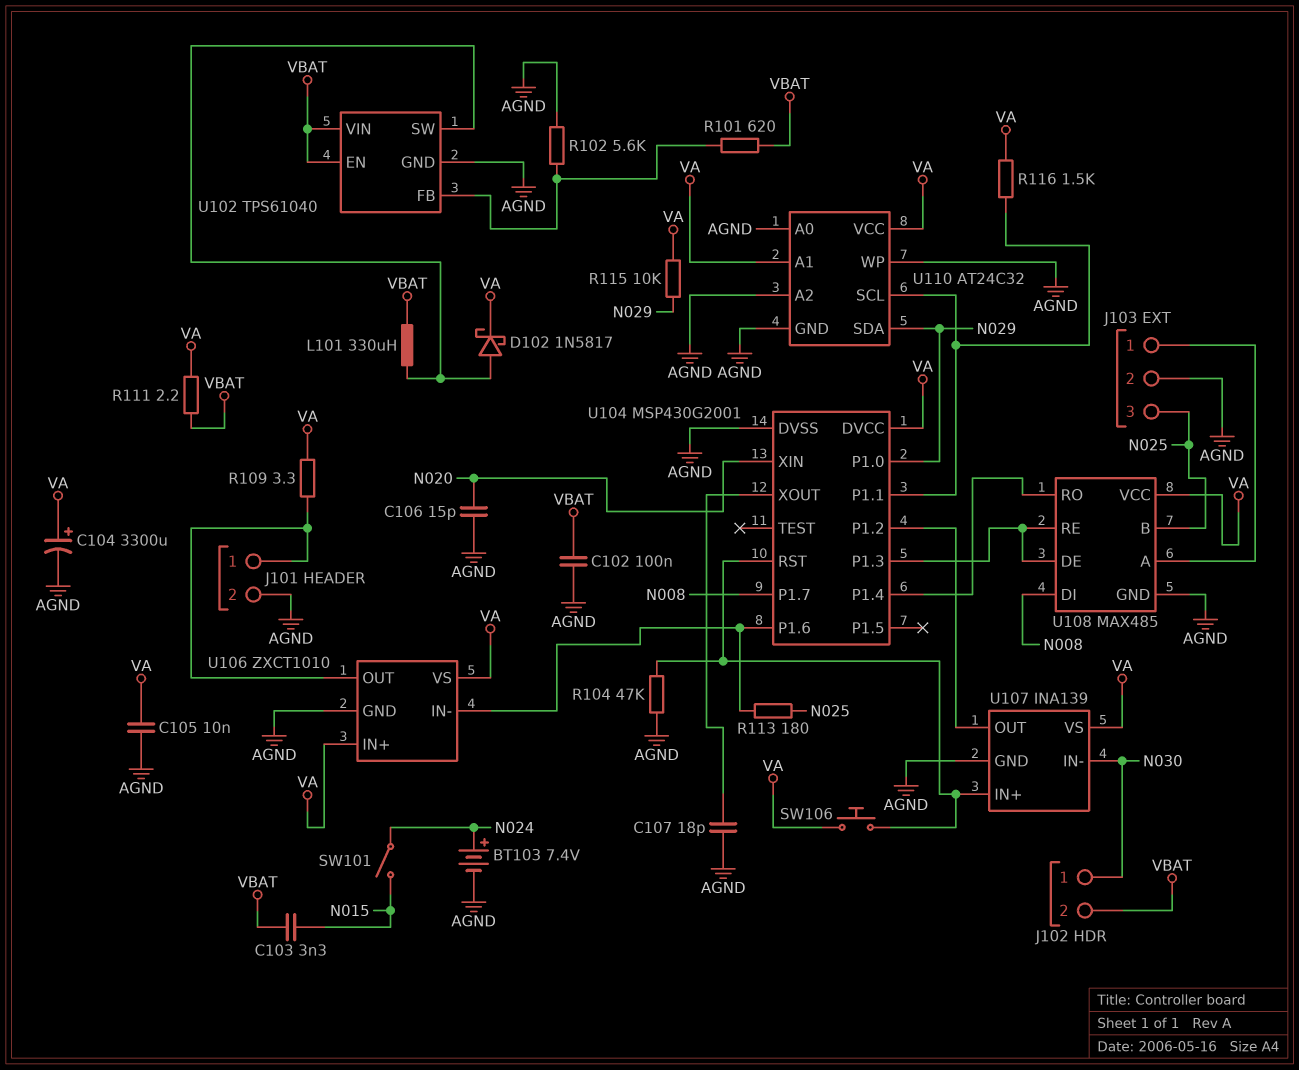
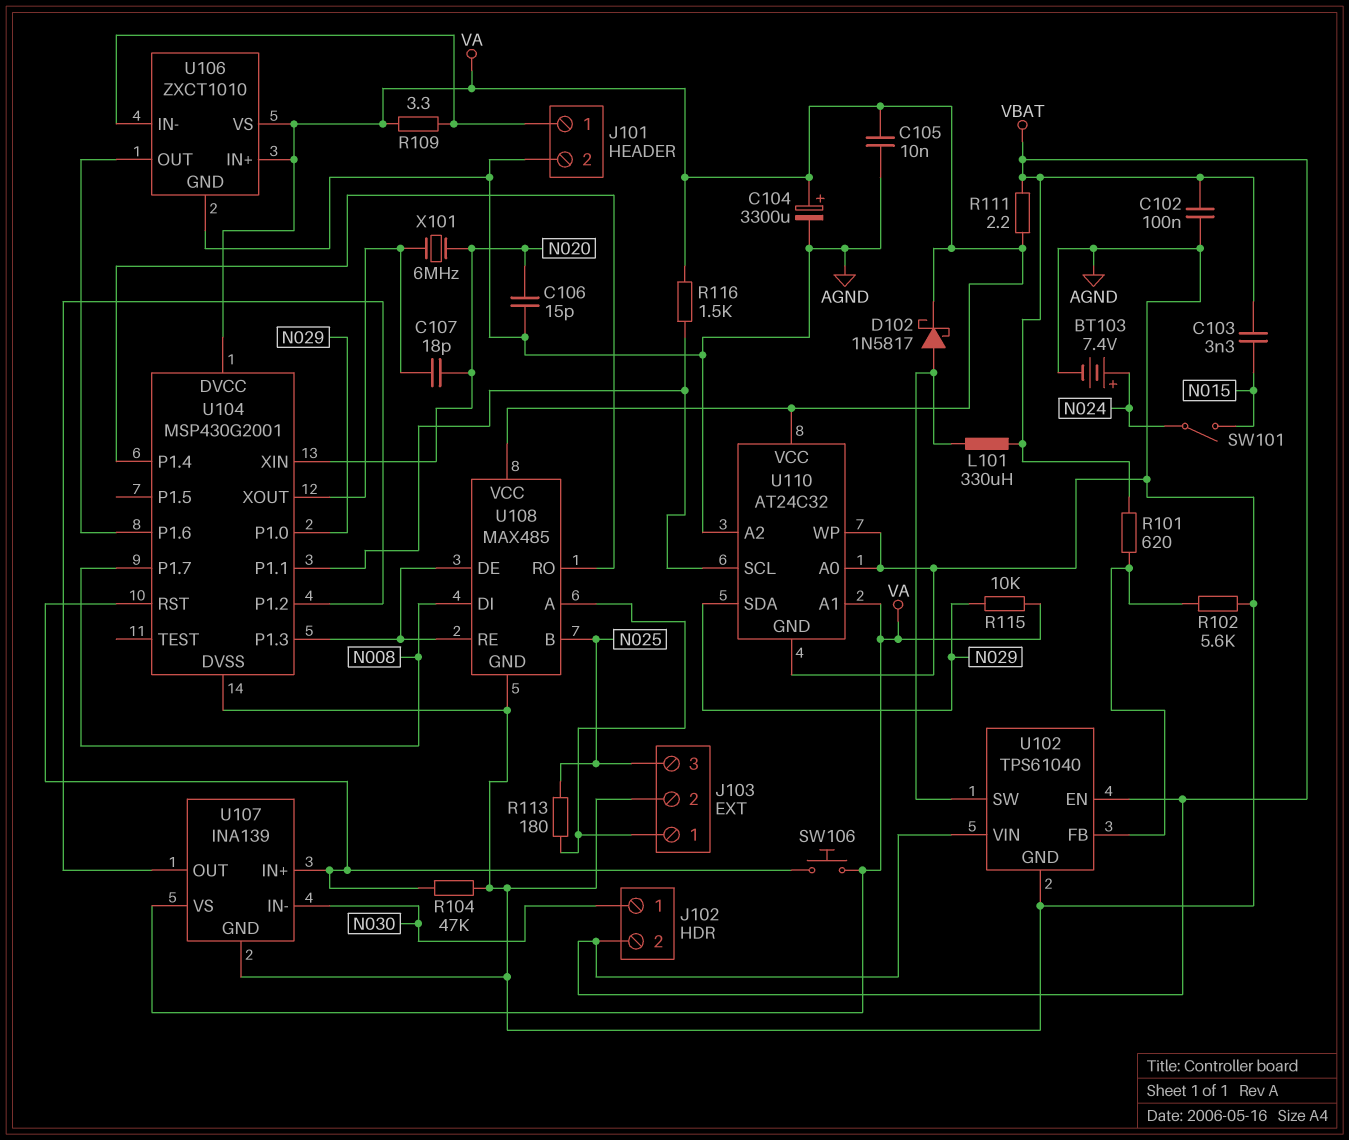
C107: 18pF (AGND, U104/XOUT) -> 18pF (N020, U104/XOUT)
R113: 180 (N025, U104/P1.6) -> 180 (J103/1, N025)
U106 pin IN-: U104/P1.6 -> J101/1
U106 pin OUT: J101/1 -> U104/P1.6
X101: none -> 6MHz (N020, U104/XOUT)

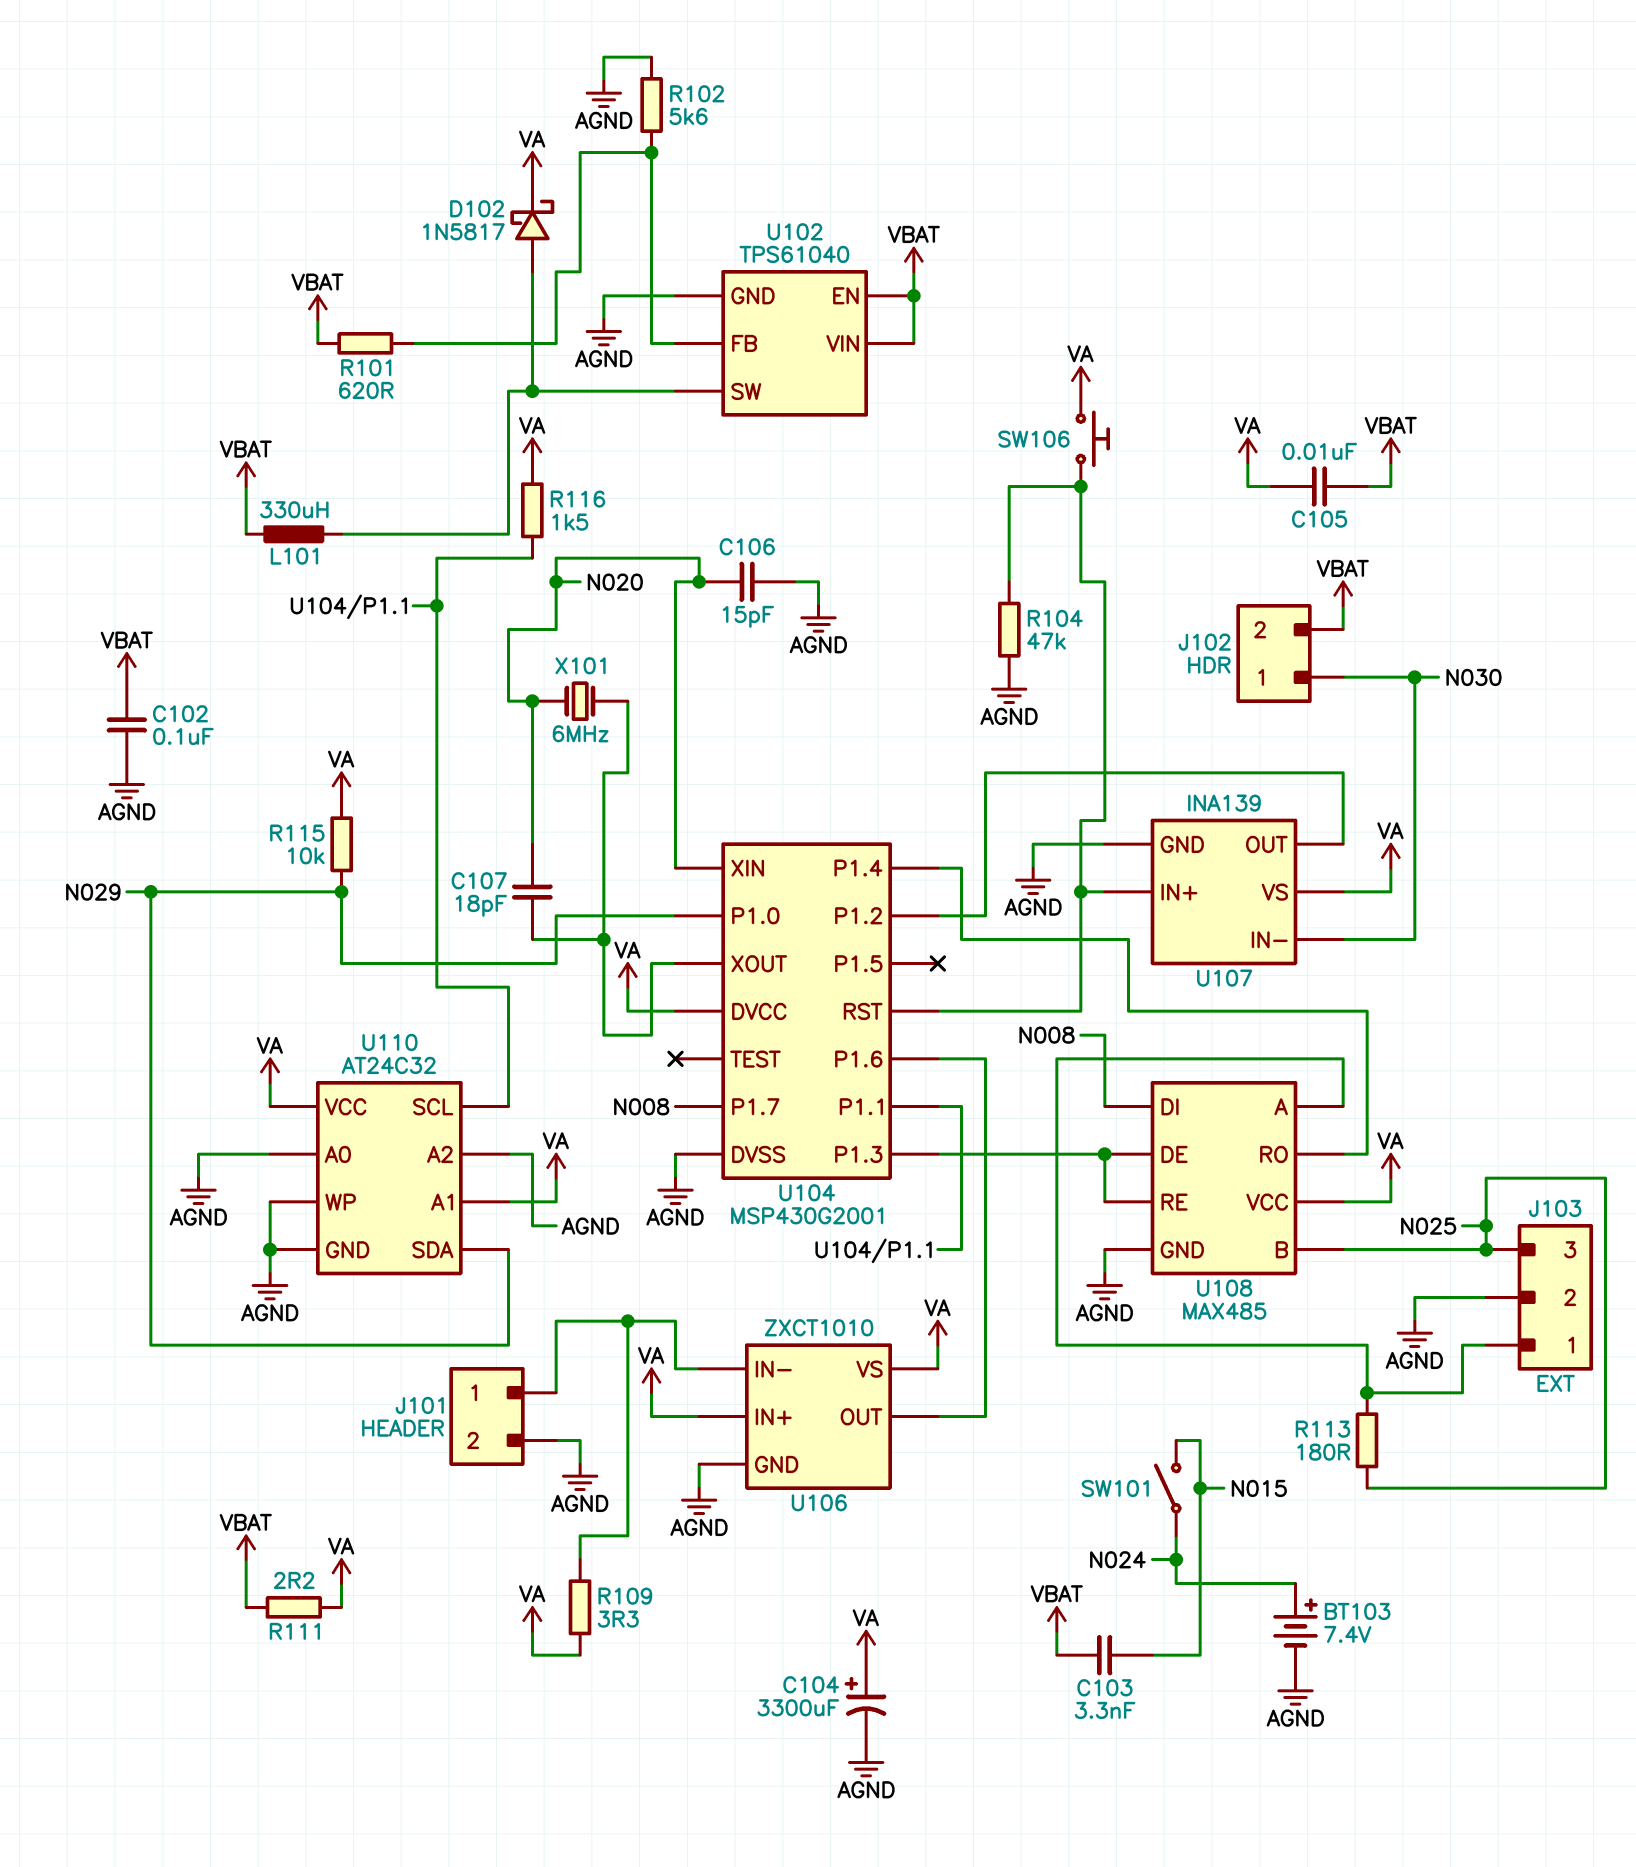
C105: 10nF (AGND, VA) -> 10nF (VA, VBAT)

